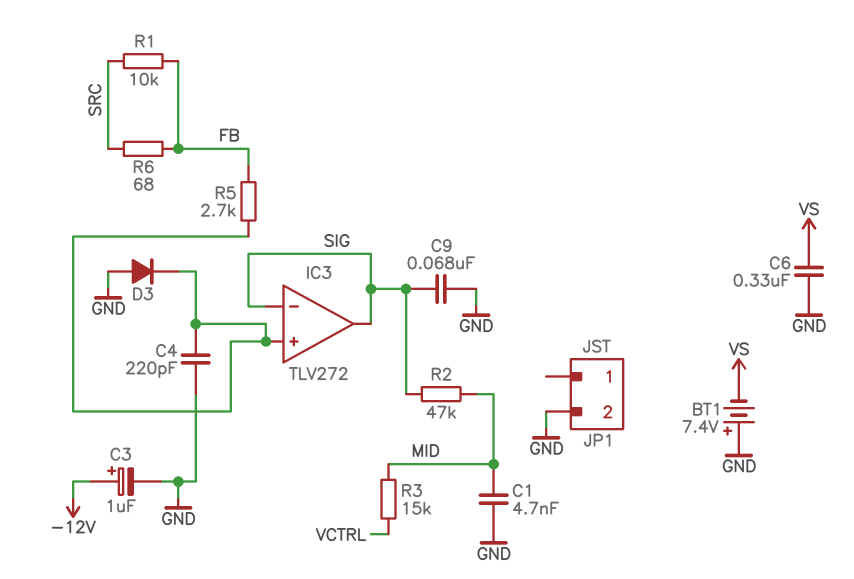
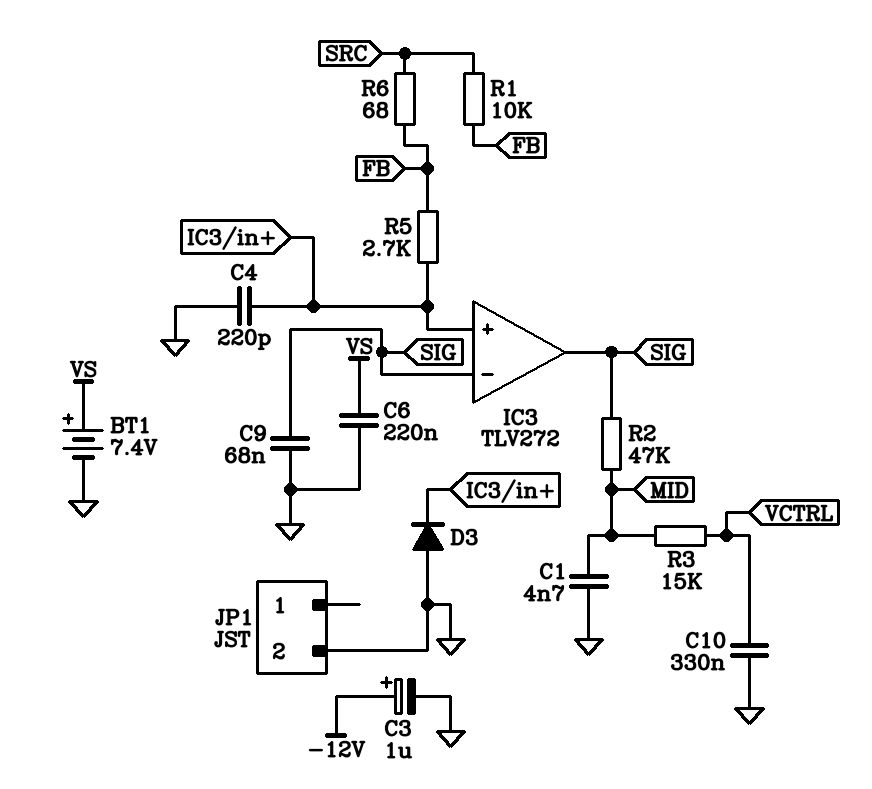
BT1: 7.4V (plus GND, minus VS) -> 7.4V (plus VS, minus GND)
C6: 330nF (GND, VS) -> 220nF (GND, VS)
C10: none -> 330nF (GND, VCTRL)

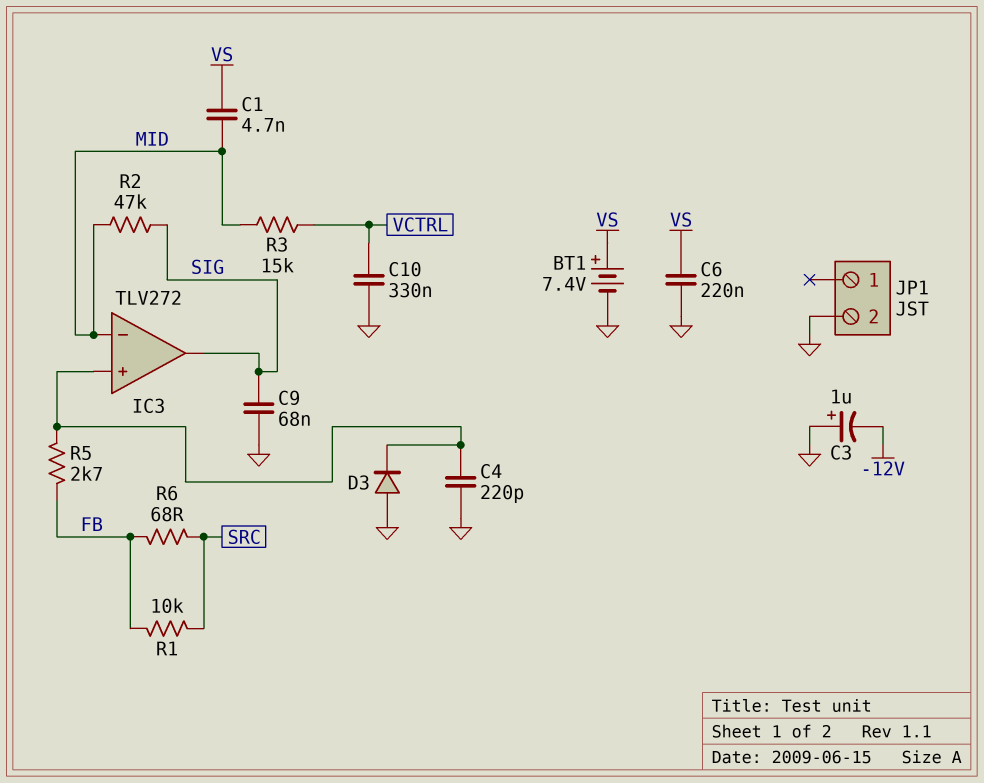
C1: 4.7nF (GND, MID) -> 4.7nF (MID, VS)
C3: 1uF (plus -12V, minus GND) -> 1uF (plus GND, minus -12V)
IC3 pin in-: SIG -> MID

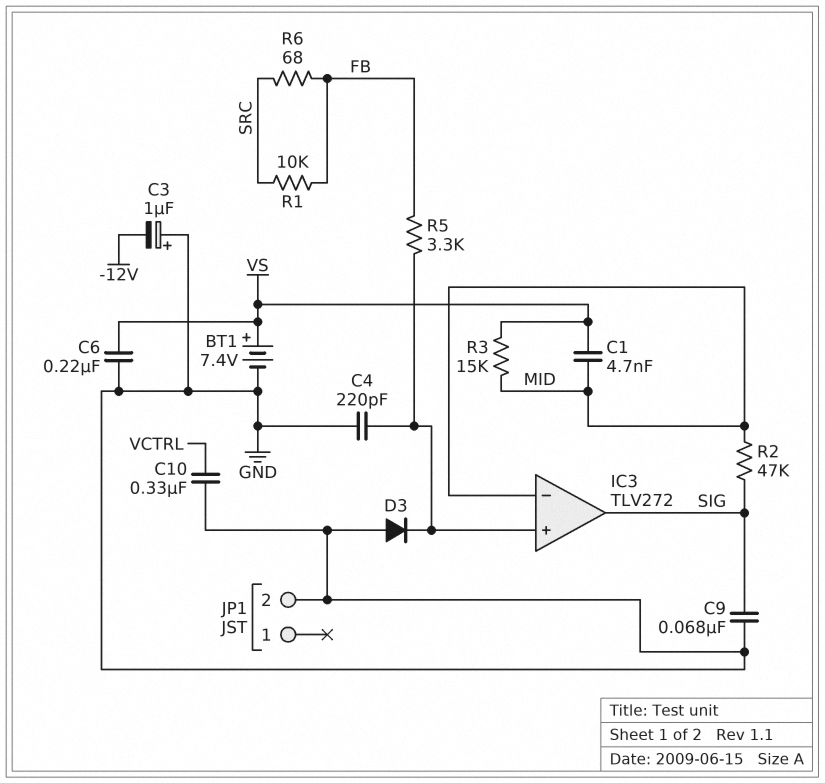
R3: 15k (MID, VCTRL) -> 15k (MID, VS)
R5: 2.7k (FB, IC3/in+) -> 3.3k (FB, IC3/in+)

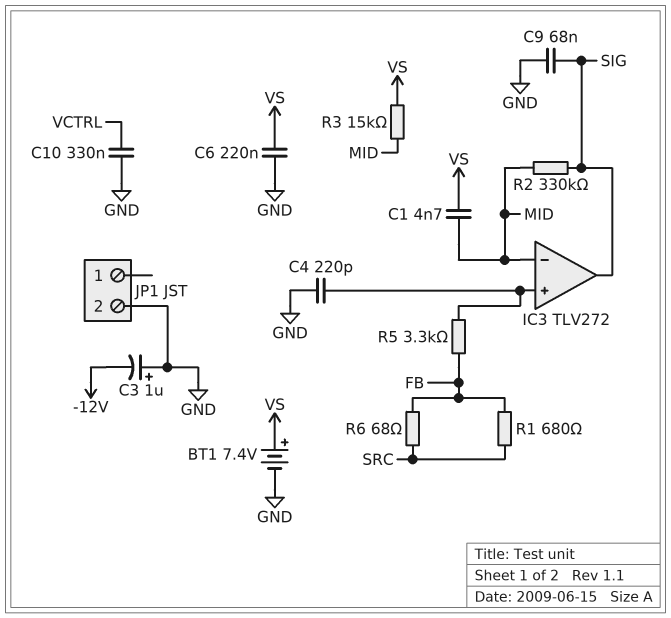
D3: diode (A GND, K IC3/in+) -> none
R1: 10k (FB, SRC) -> 680 (FB, SRC)
R2: 47k (MID, SIG) -> 330k (MID, SIG)

